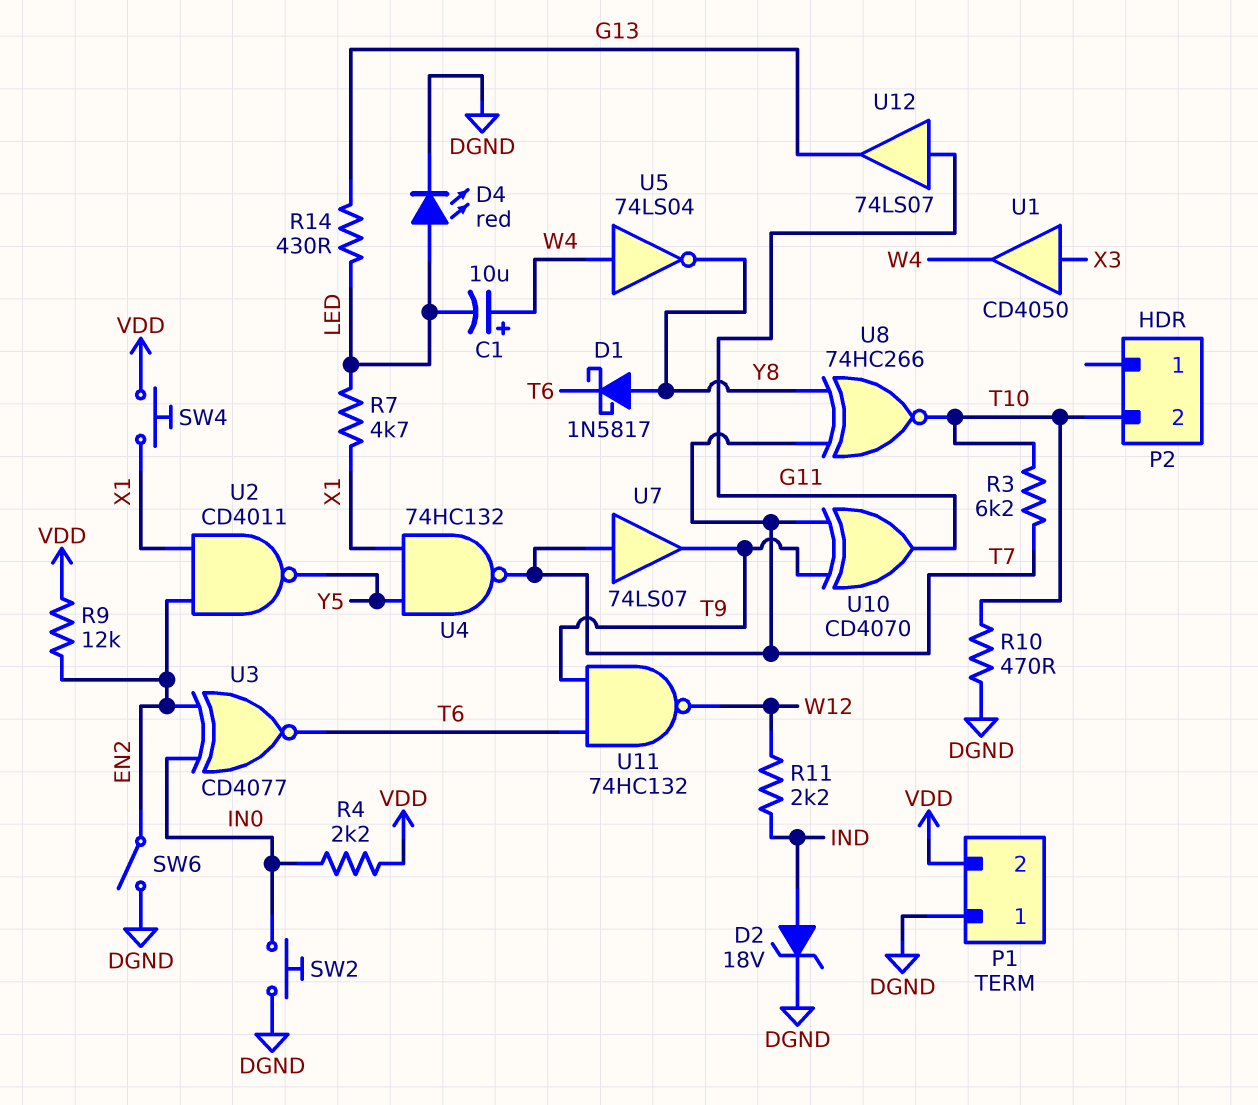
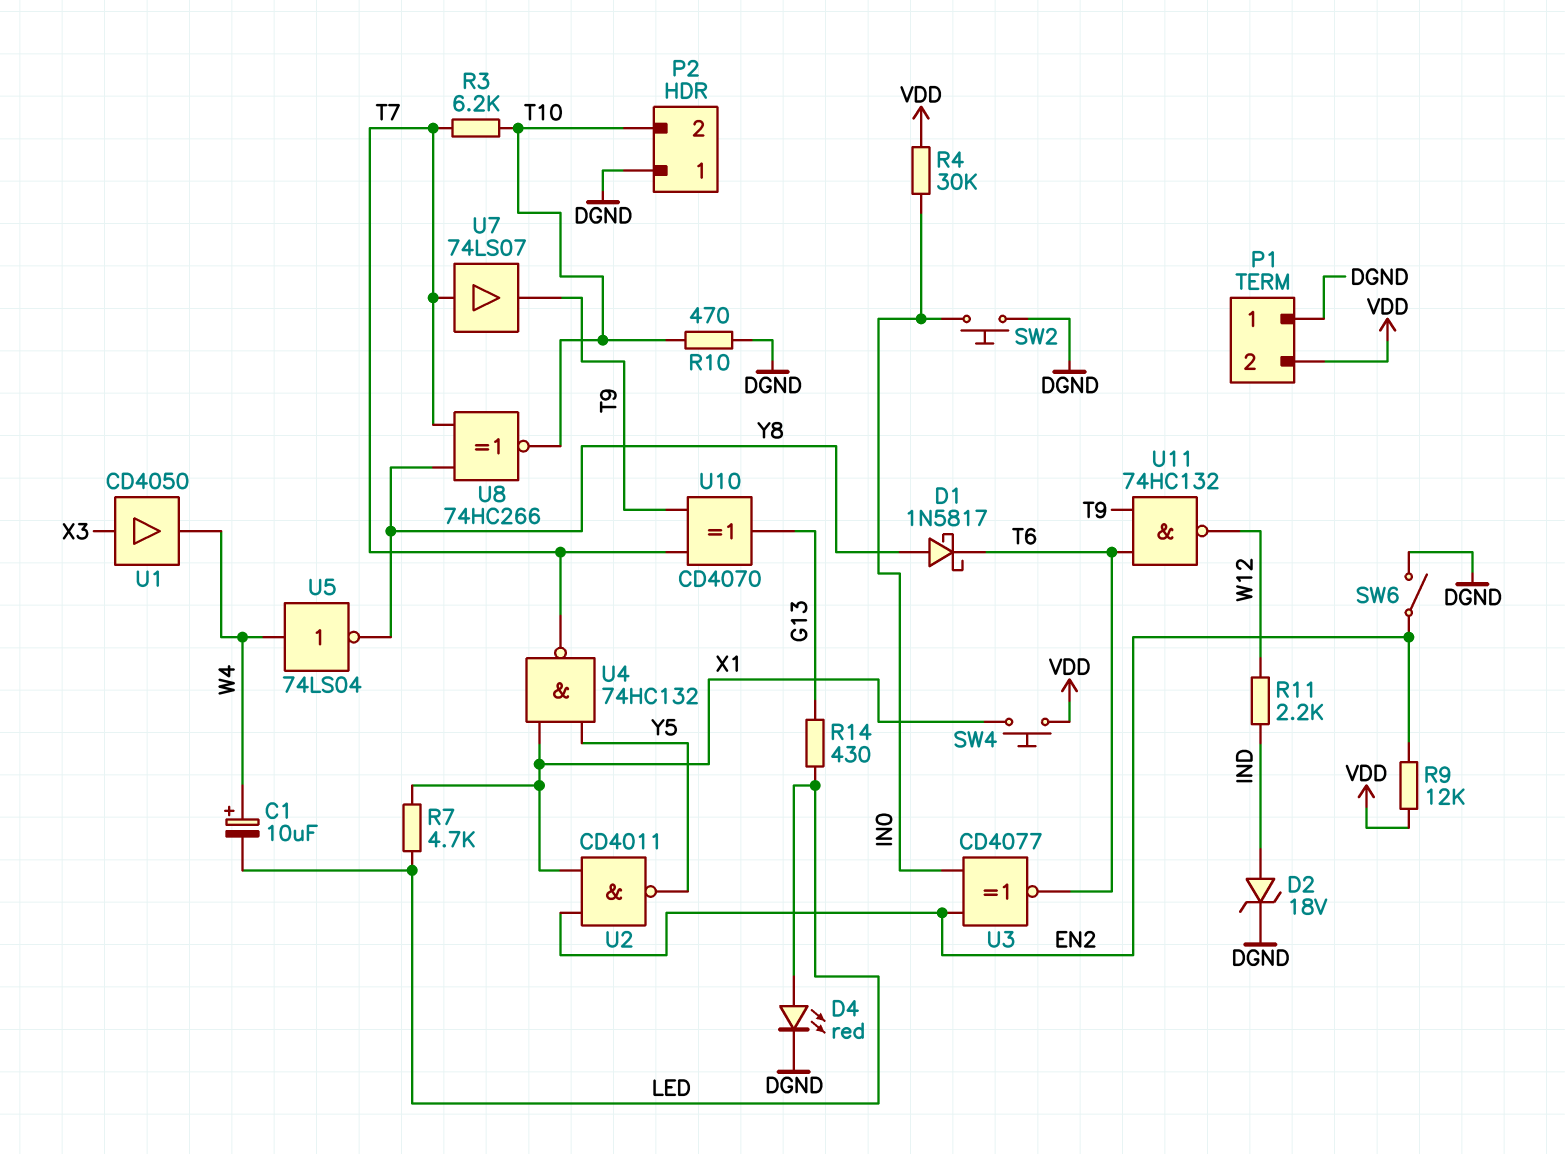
P2 pin 1: none -> DGND
R4: 2.2k (IN0, VDD) -> 30k (IN0, VDD)
U10: XOR CD4070 (in T7, in T9, out G11) -> XOR CD4070 (in T7, in T9, out G13)
U12: buffer 74LS07 (in G11, out G13) -> none

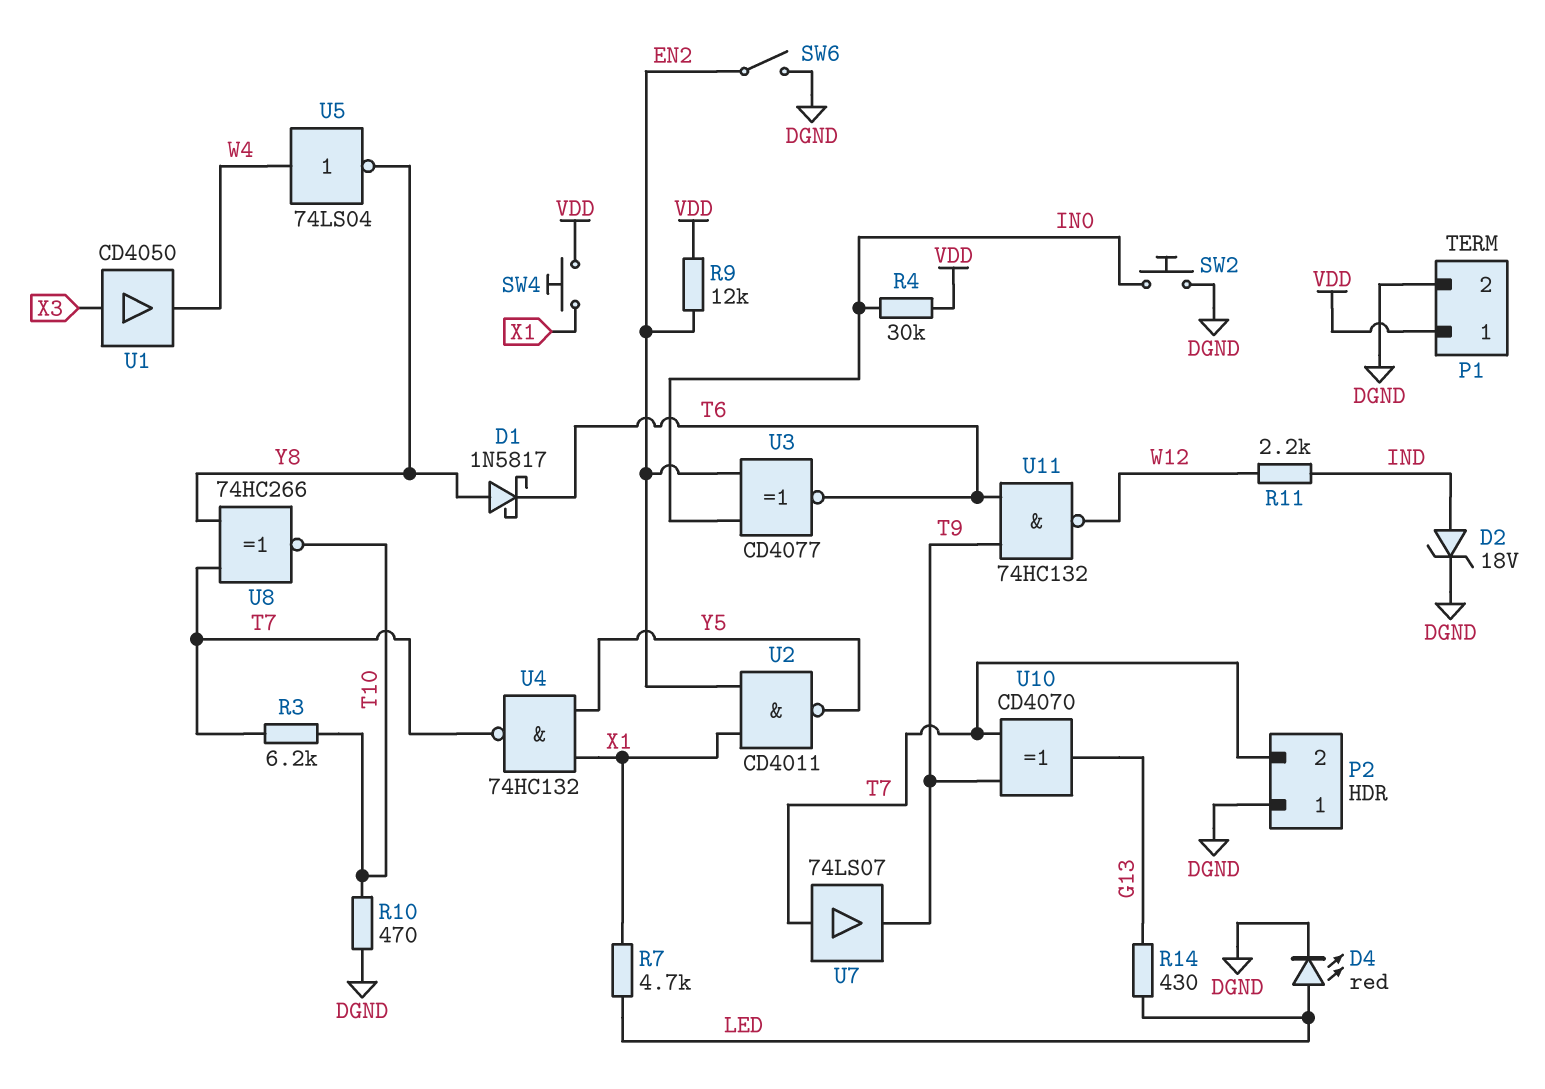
C1: 10uF (plus W4, minus LED) -> none
P1 pin 1: DGND -> VDD
P1 pin 2: VDD -> DGND
P2 pin 2: T10 -> T7

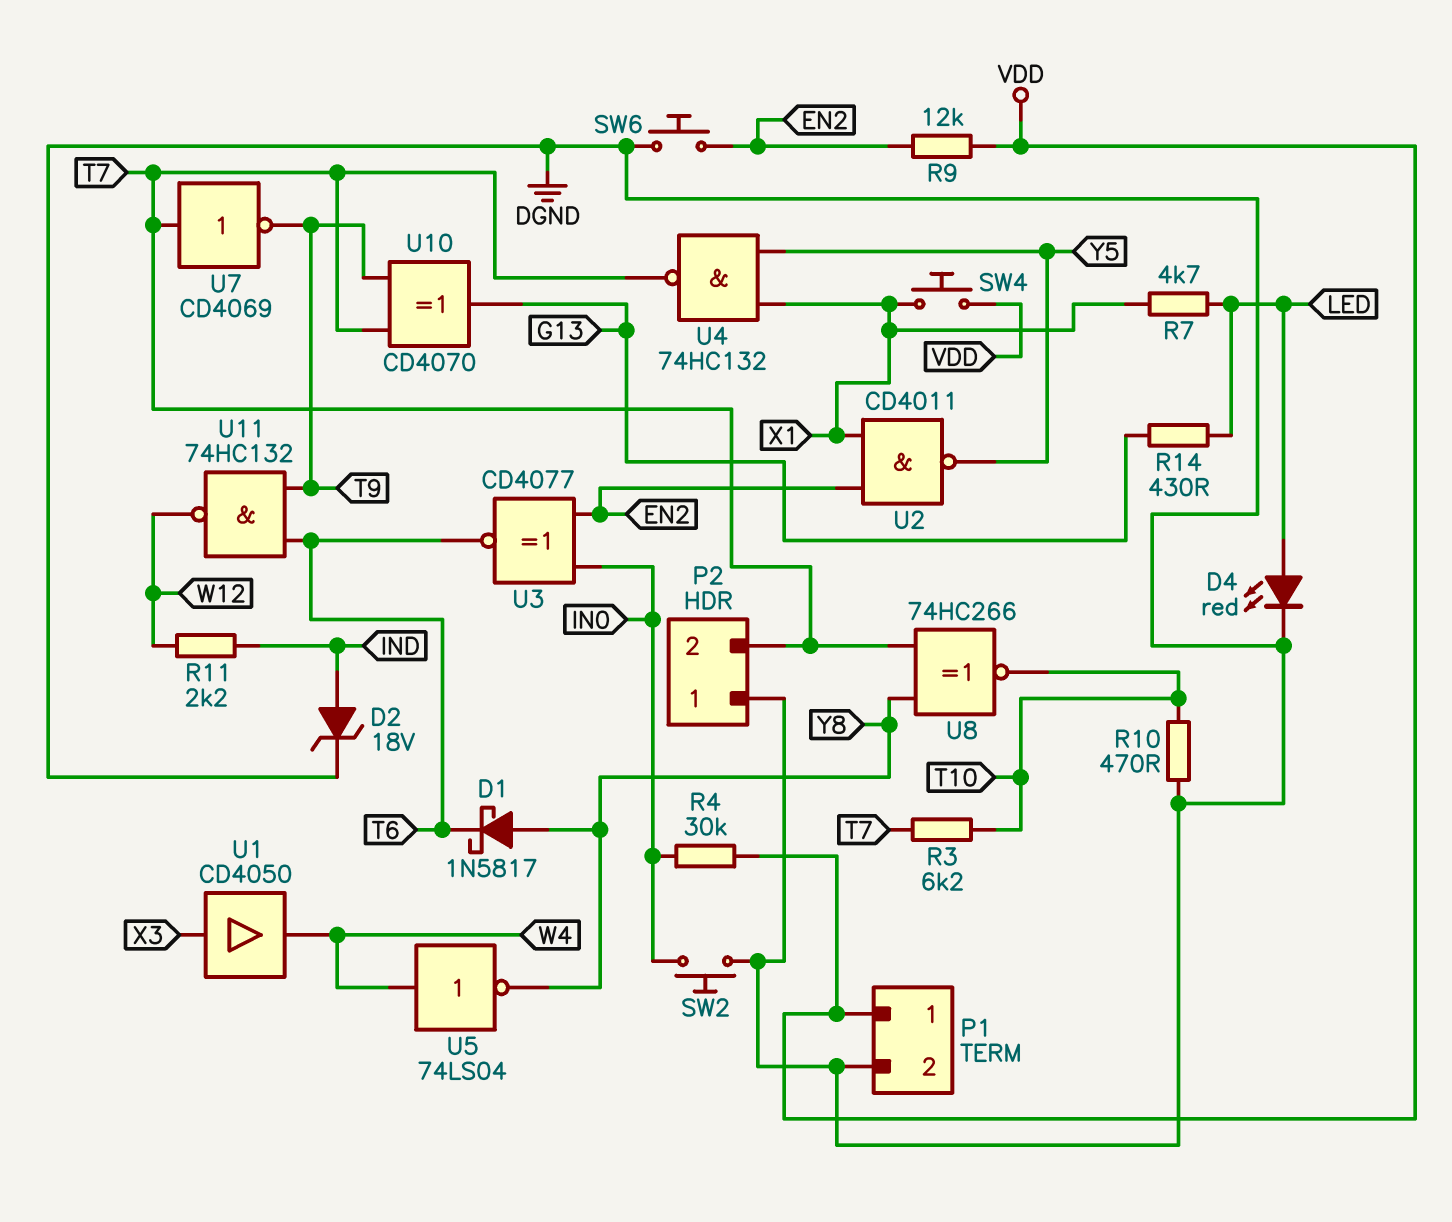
SW6: switch (DGND, EN2) -> button (DGND, EN2)
U7: buffer 74LS07 (in T7, out T9) -> NOT CD4069 (in T7, out T9)

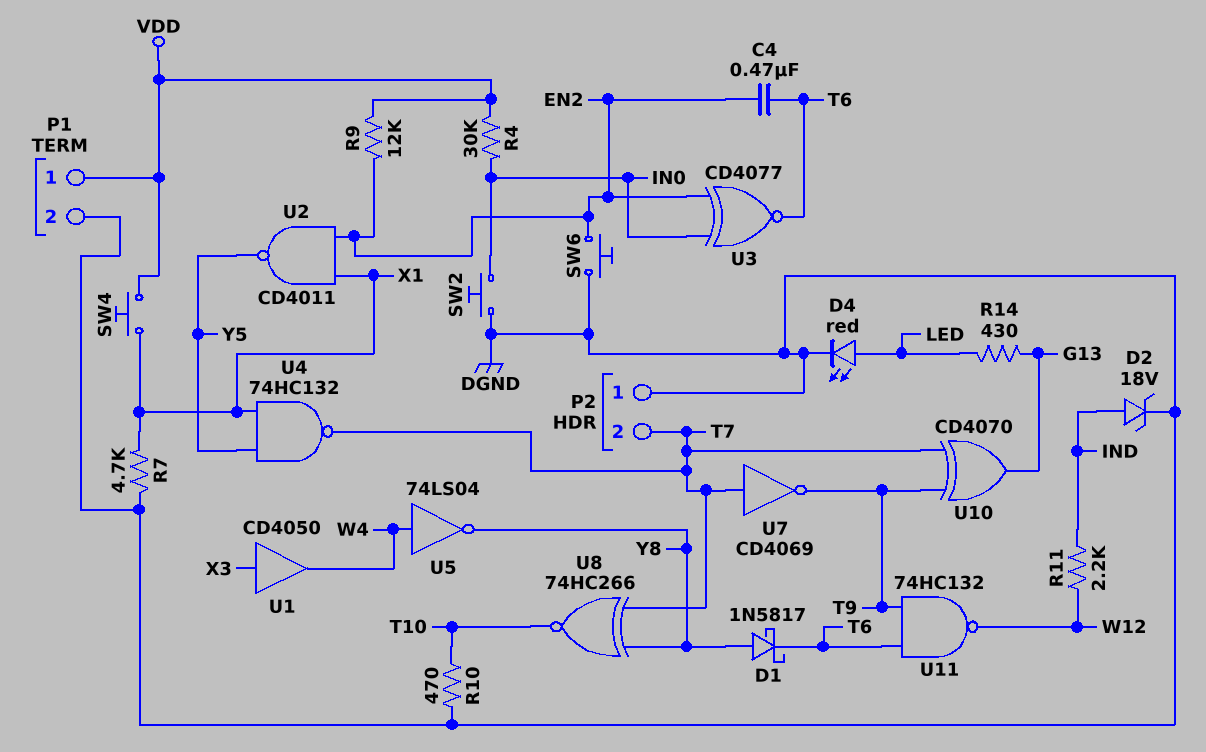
C4: none -> 470nF (EN2, T6)
R3: 6.2k (T7, T10) -> none
R7: 4.7k (LED, X1) -> 4.7k (DGND, X1)

